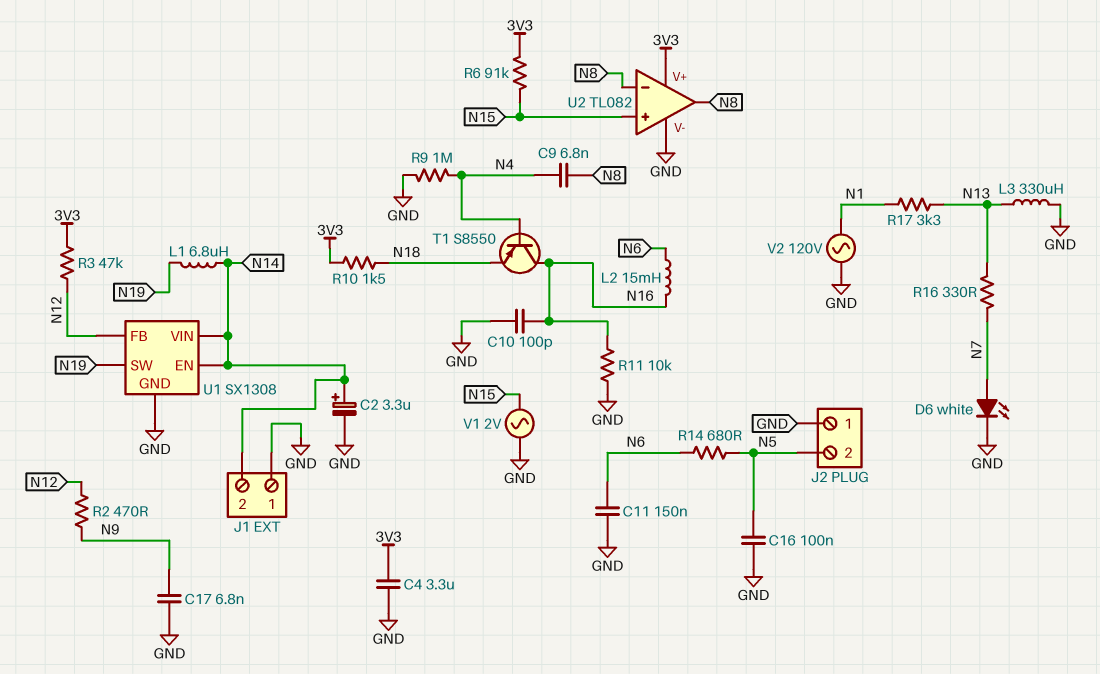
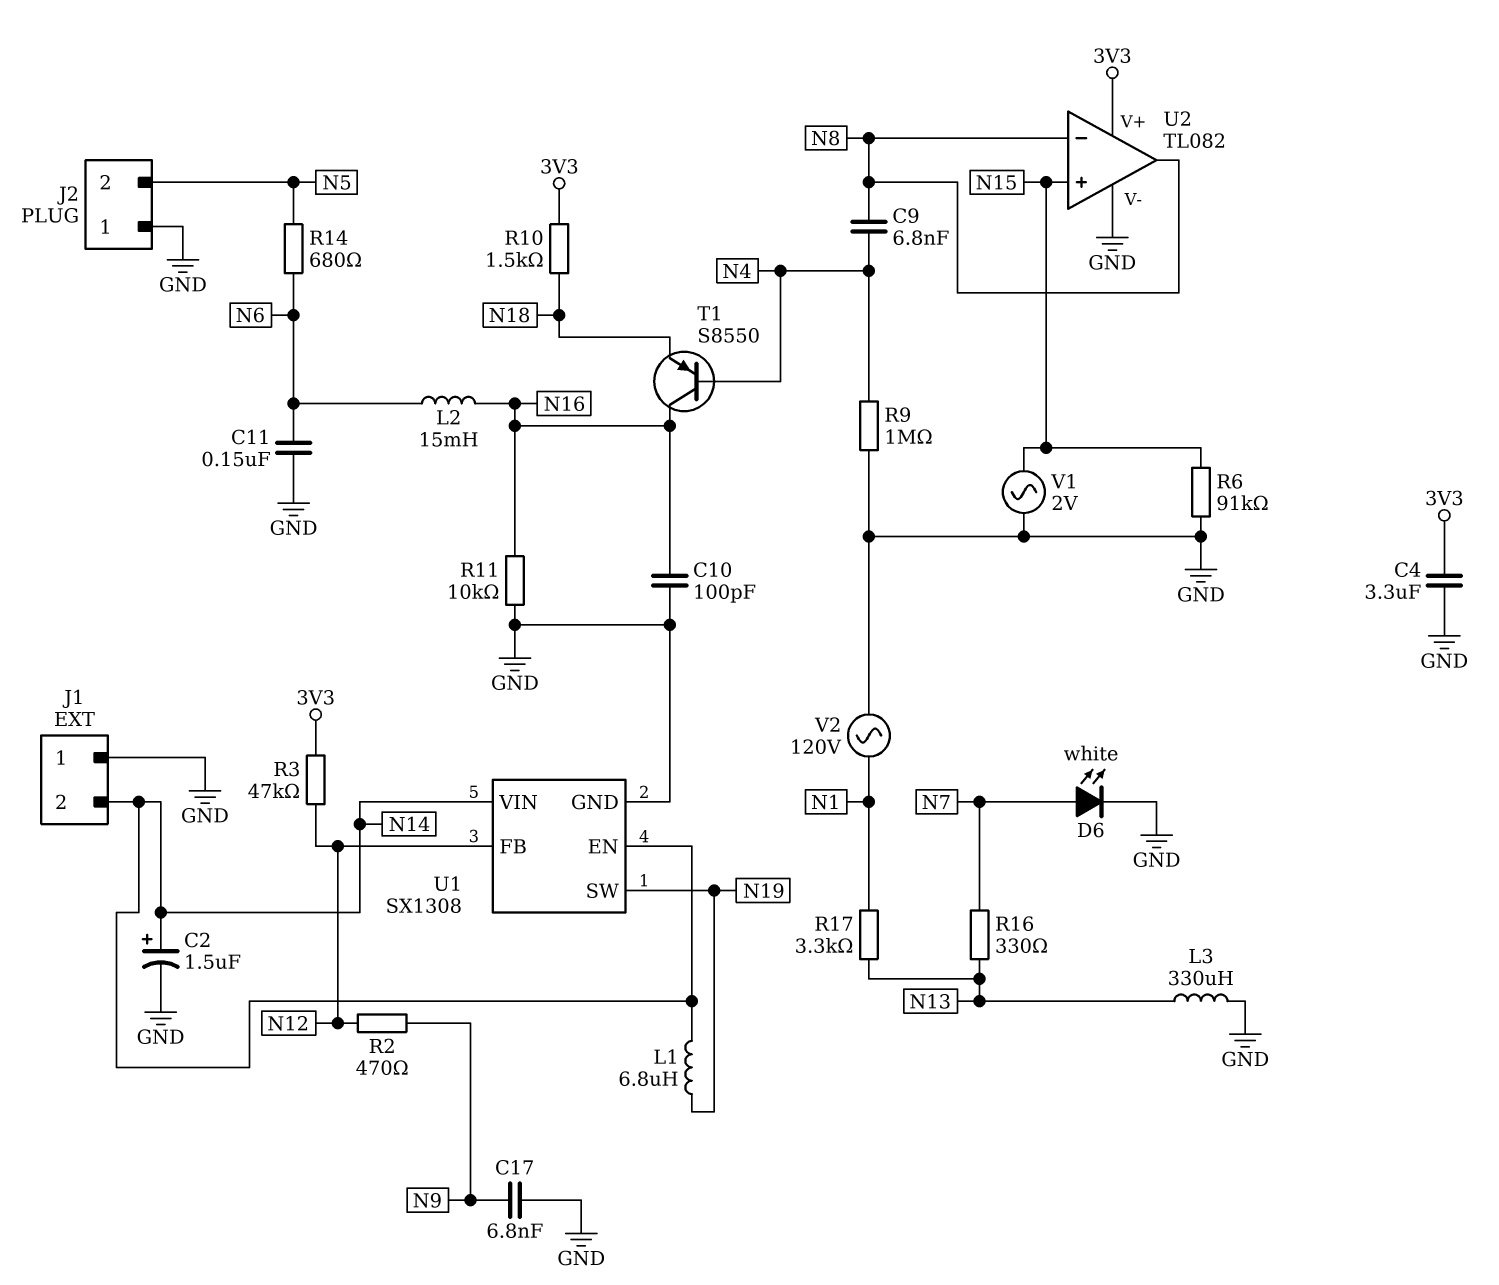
C2: 3.3uF (plus N14, minus GND) -> 1.5uF (plus N14, minus GND)
C16: 100nF (GND, N5) -> none
R6: 91k (3V3, N15) -> 91k (GND, N15)

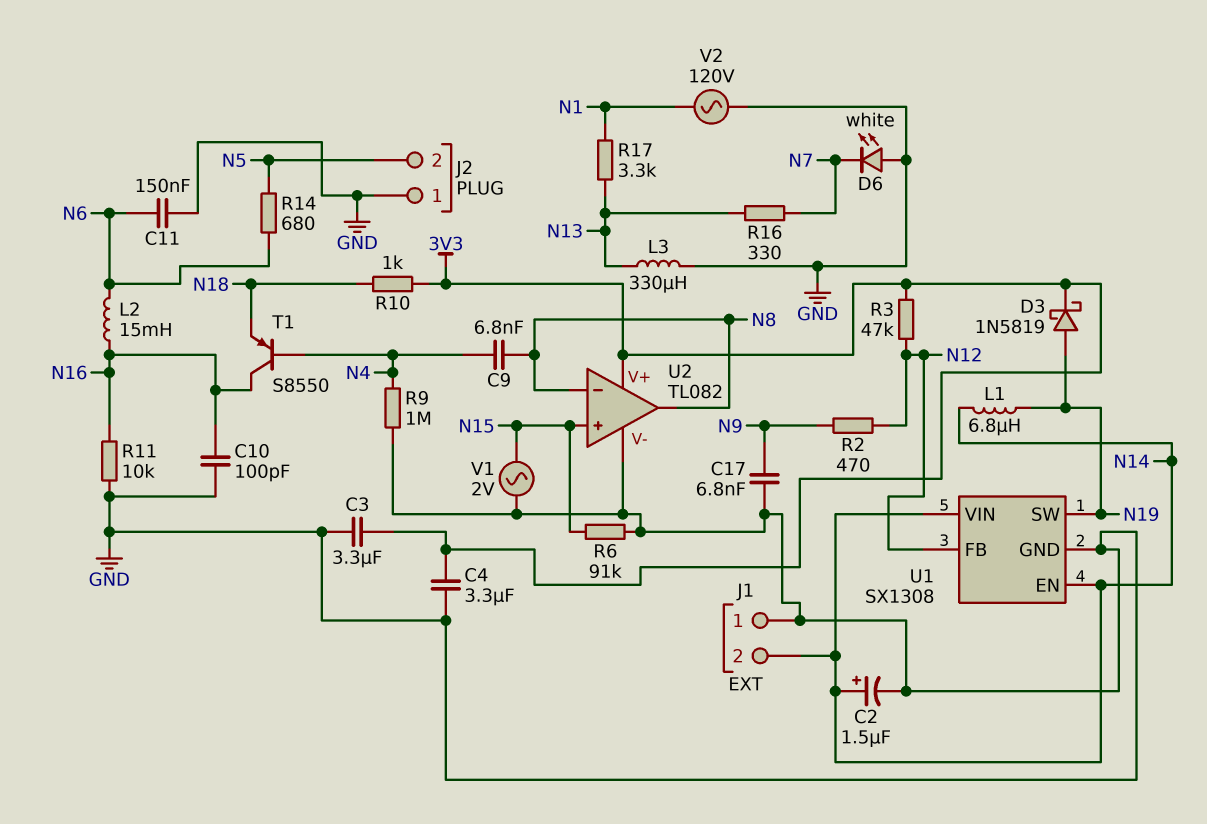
C3: none -> 3.3uF (3V3, GND)
D3: none -> schottky 1N5819 (A N19, K 3V3)
D6: LED white (A N7, K GND) -> LED white (A GND, K N7)
R10: 1.5k (3V3, N18) -> 1k (3V3, N18)

